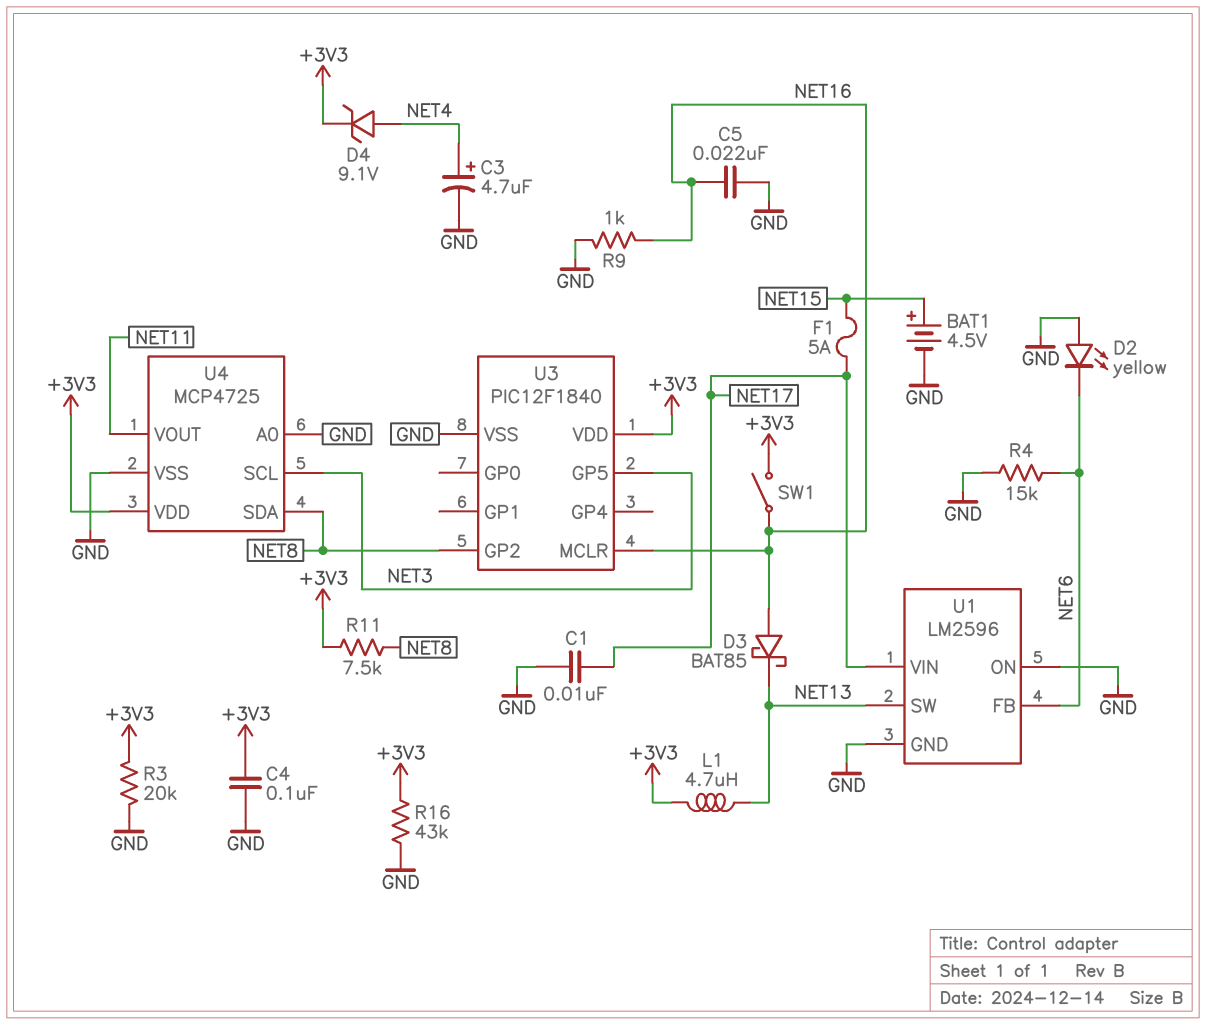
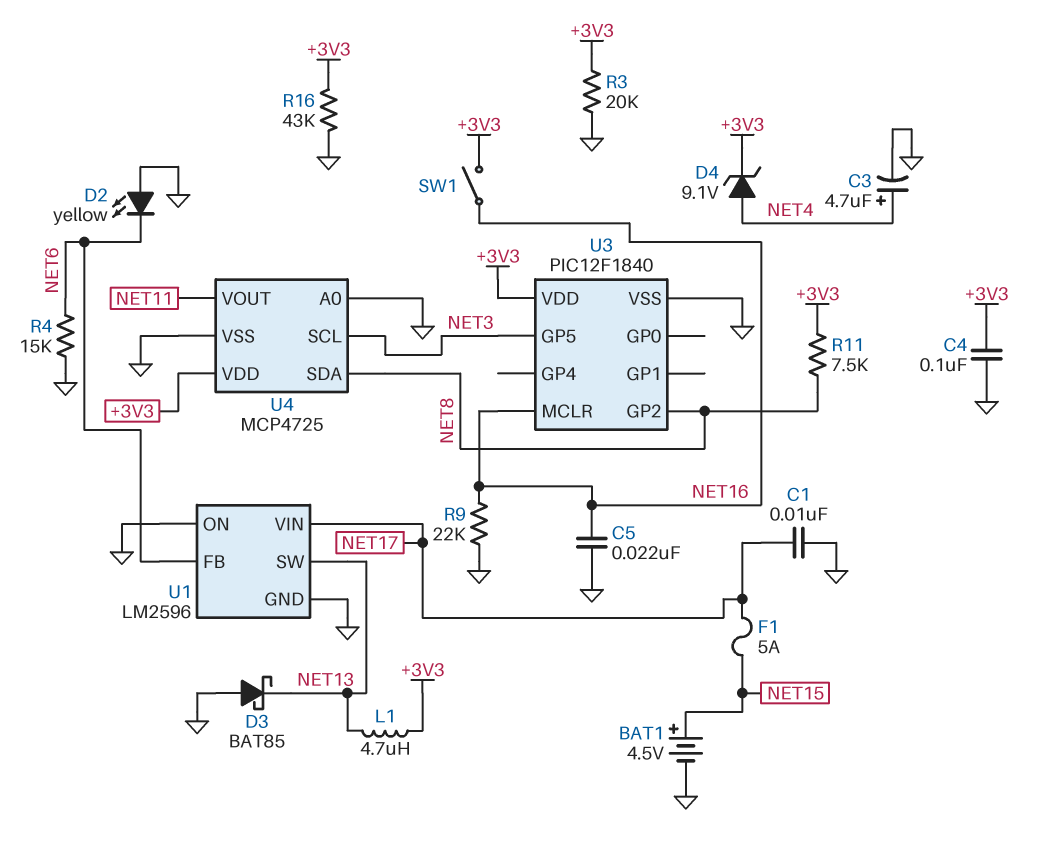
D3: schottky BAT85 (A NET16, K NET13) -> schottky BAT85 (A GND, K NET13)
R9: 1k (GND, NET16) -> 22k (GND, NET16)

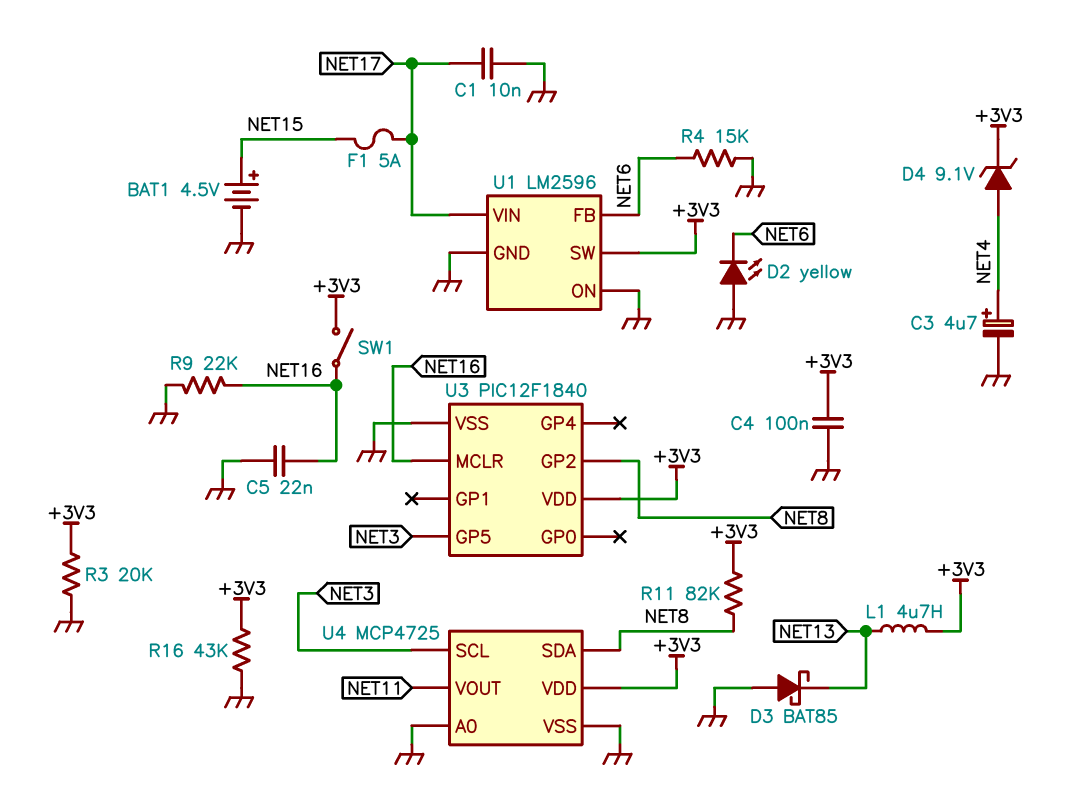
R11: 7.5k (+3V3, NET8) -> 82k (+3V3, NET8)
U1 pin SW: NET13 -> +3V3

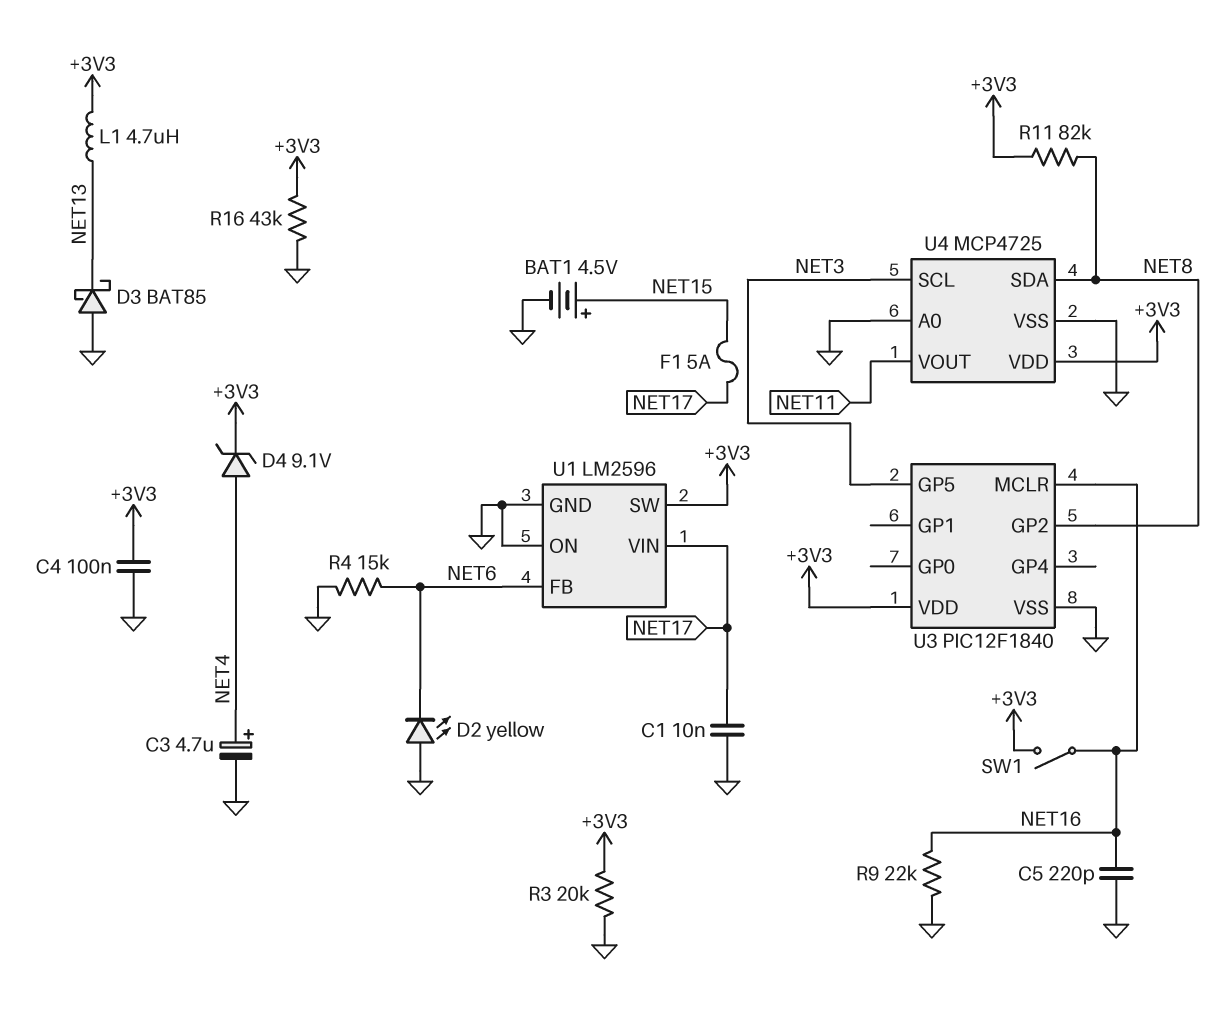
C5: 22nF (GND, NET16) -> 220pF (GND, NET16)

